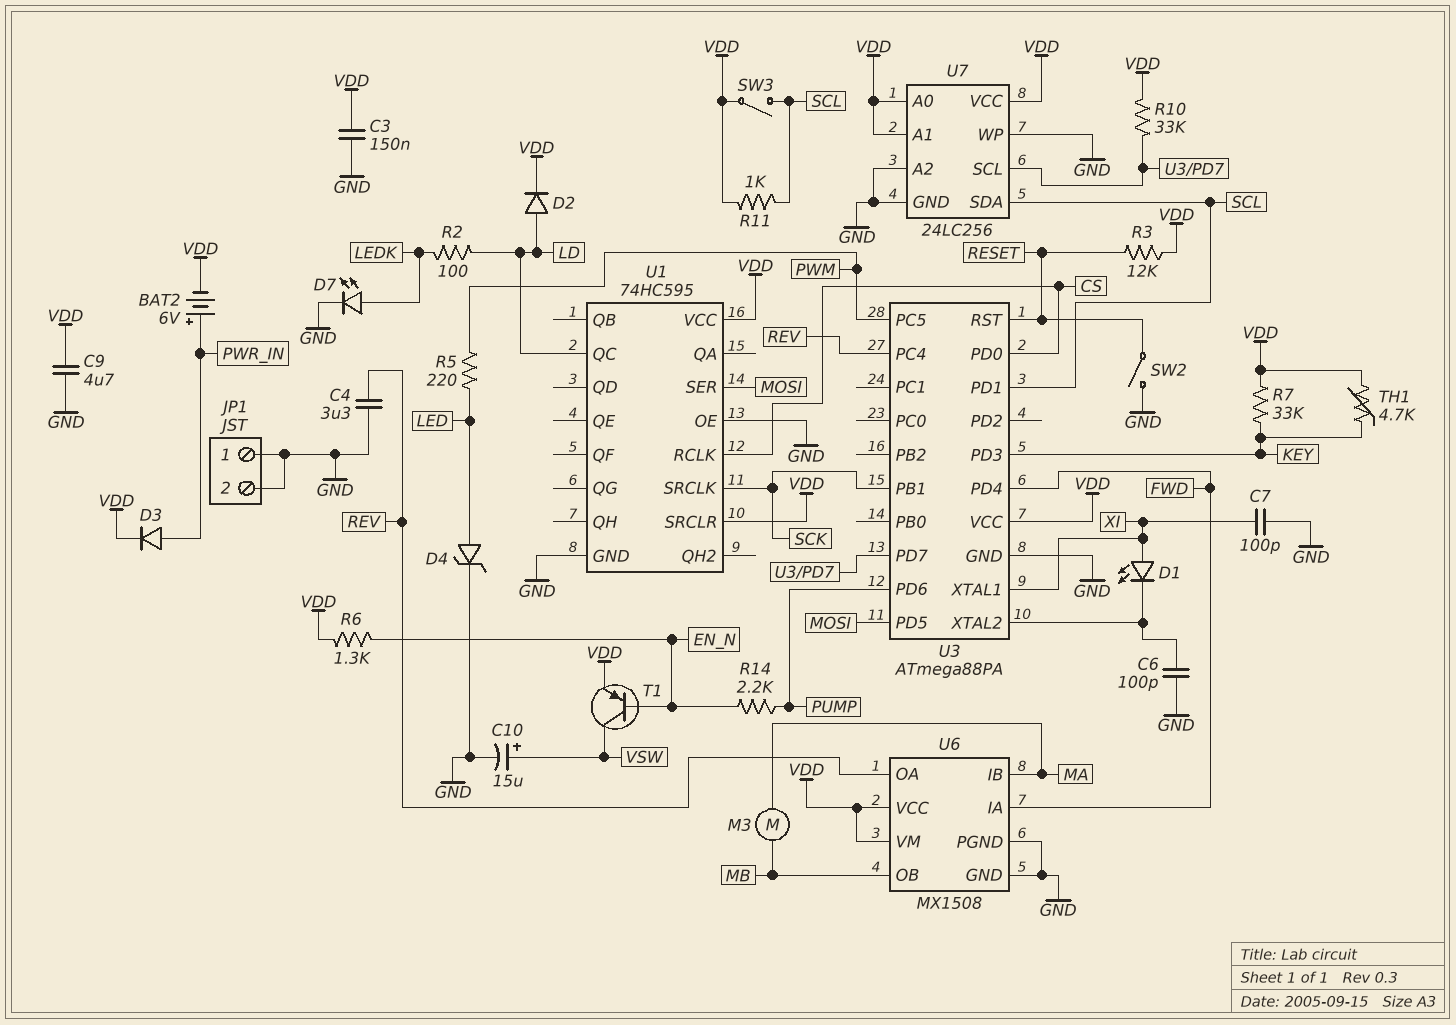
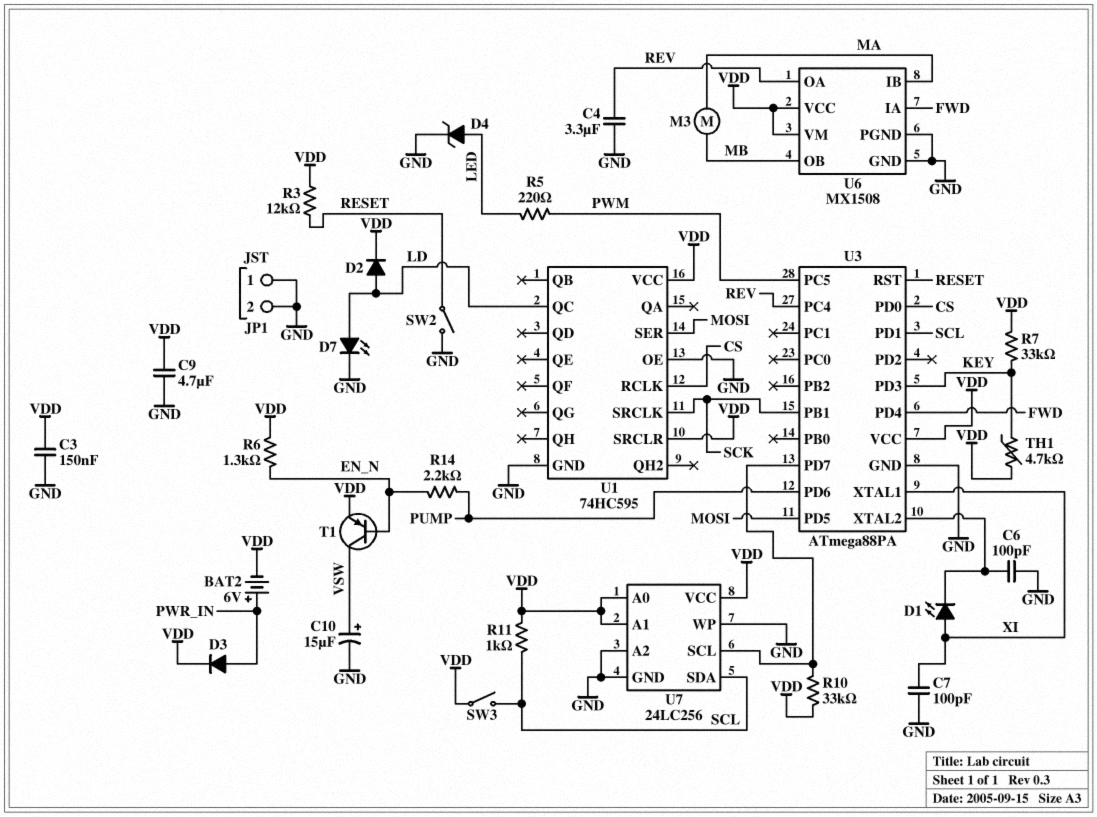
D7: LED (A LEDK, K GND) -> LED (A LD, K GND)
R2: 100 (LD, LEDK) -> none

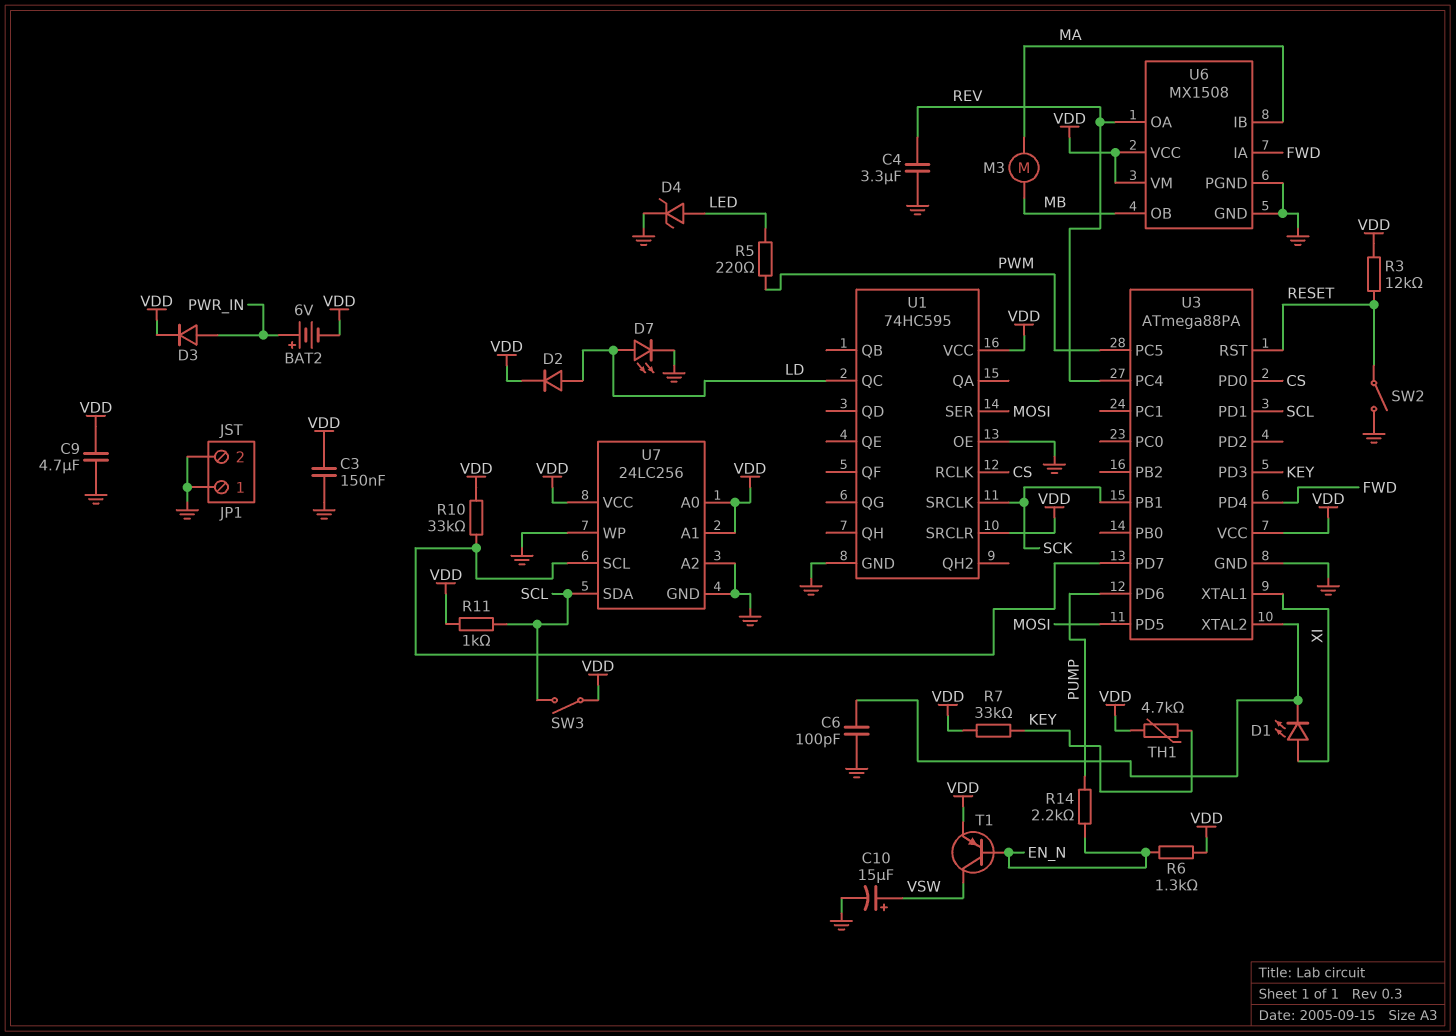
C7: 100pF (GND, XI) -> none

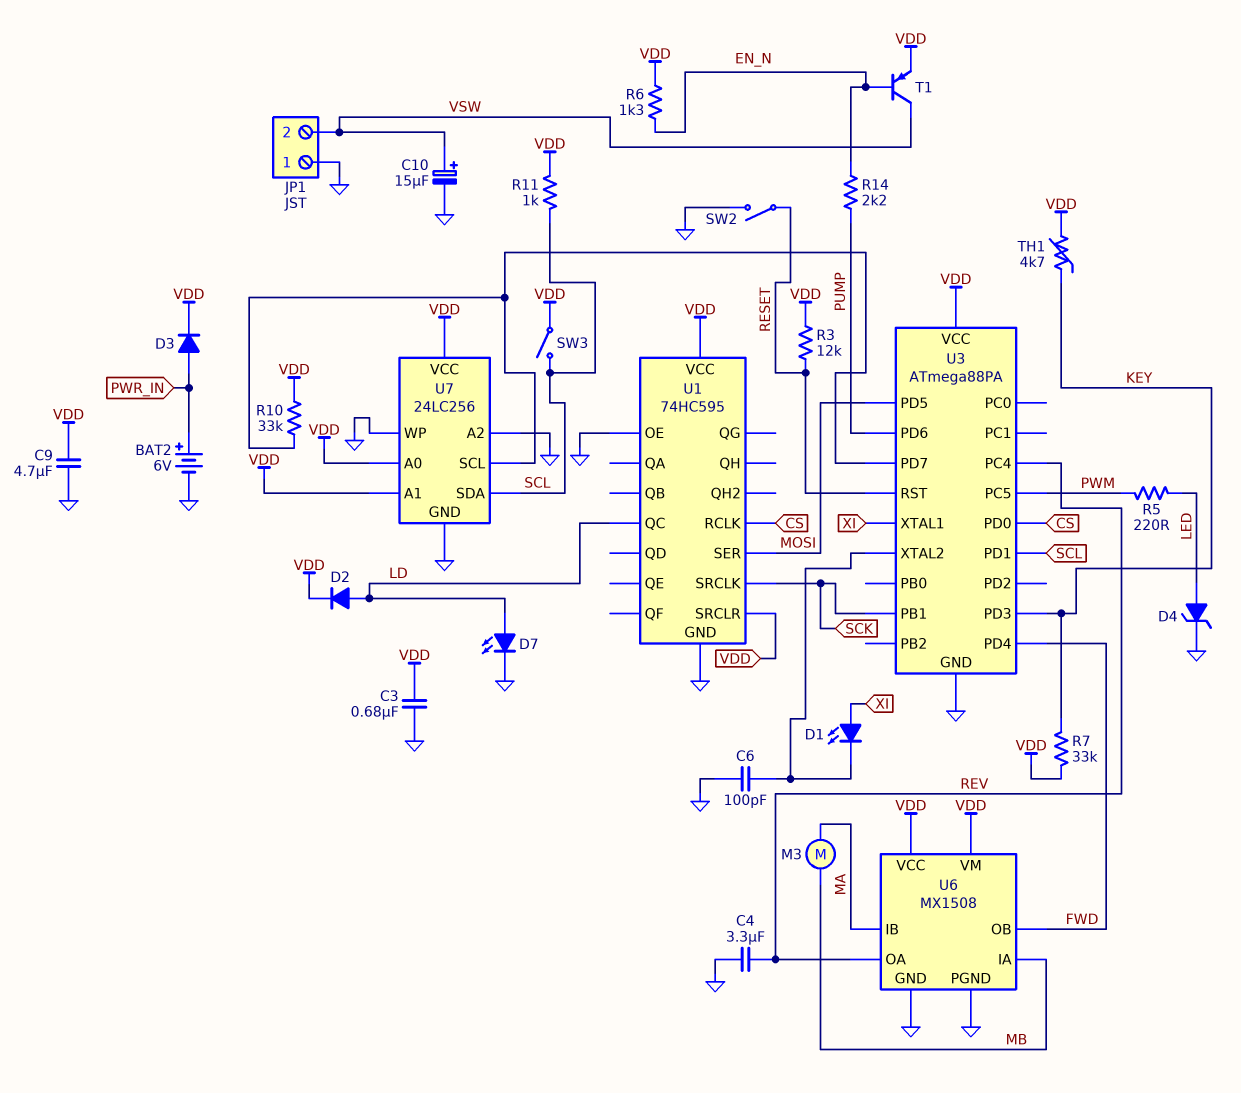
BAT2: 6V (plus PWR_IN, minus VDD) -> 6V (plus PWR_IN, minus GND)
C3: 150nF (GND, VDD) -> 680nF (GND, VDD)
JP1 pin 2: GND -> VSW
U6 pin IA: FWD -> MB
U6 pin OB: MB -> FWD

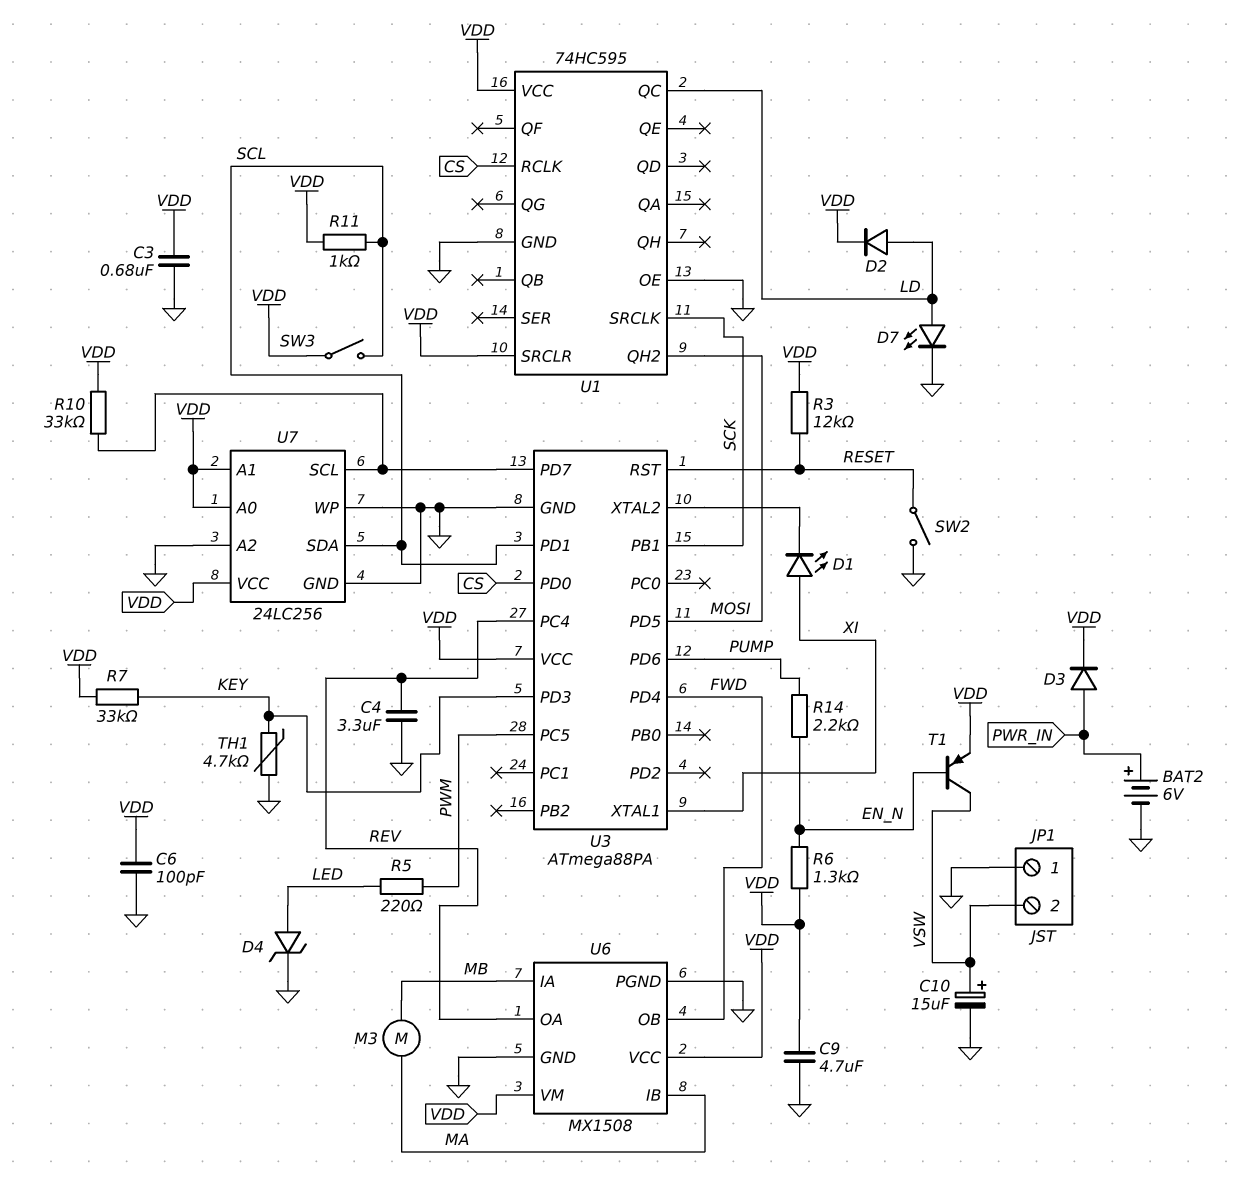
C6: 100pF (GND, U3/XTAL2) -> 100pF (GND, VDD)
TH1: 4.7k (KEY, VDD) -> 4.7k (GND, KEY)
U1 pin QH2: none -> MOSI
U1 pin SER: MOSI -> none

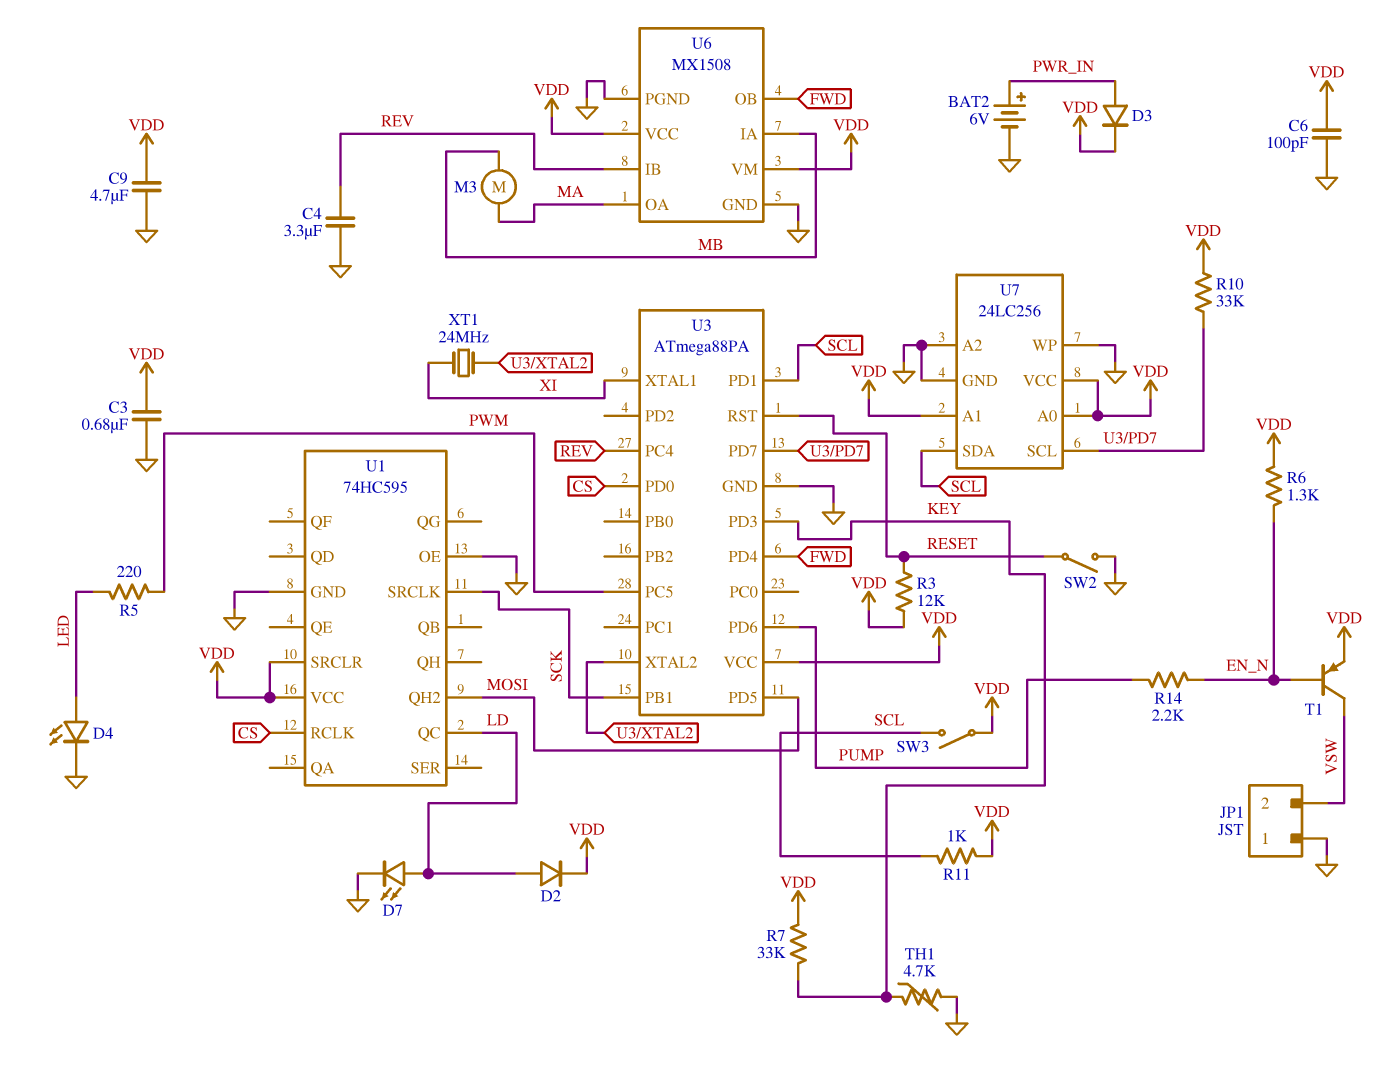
C10: 15uF (plus VSW, minus GND) -> none
D1: LED (A XI, K U3/XTAL2) -> none
D4: zener (A LED, K GND) -> LED (A LED, K GND)
U6 pin IB: MA -> REV
U6 pin OA: REV -> MA
XT1: none -> 24MHz (U3/XTAL2, XI)

